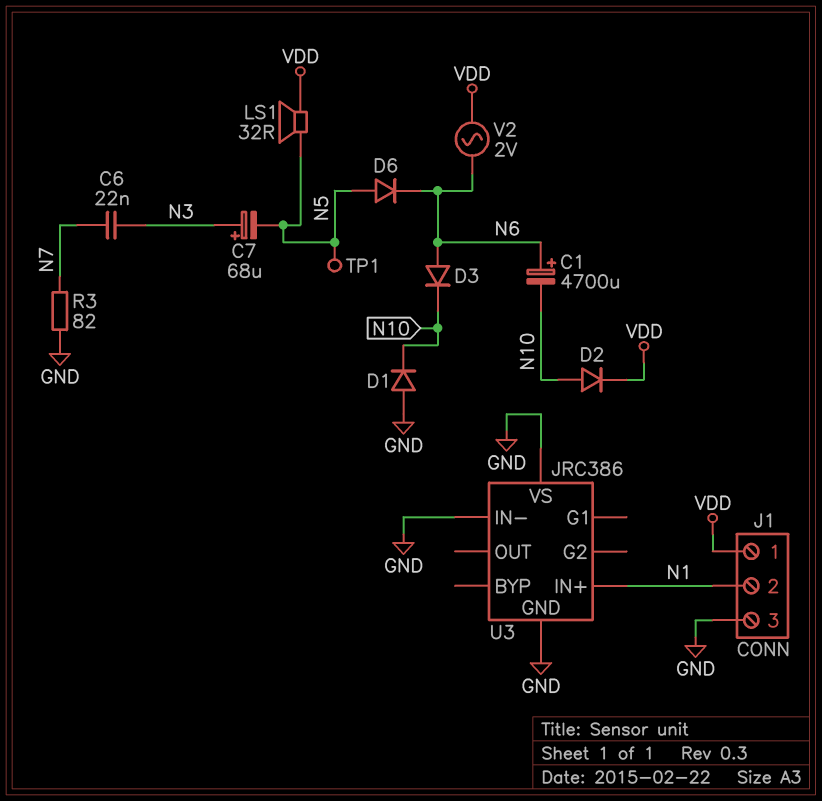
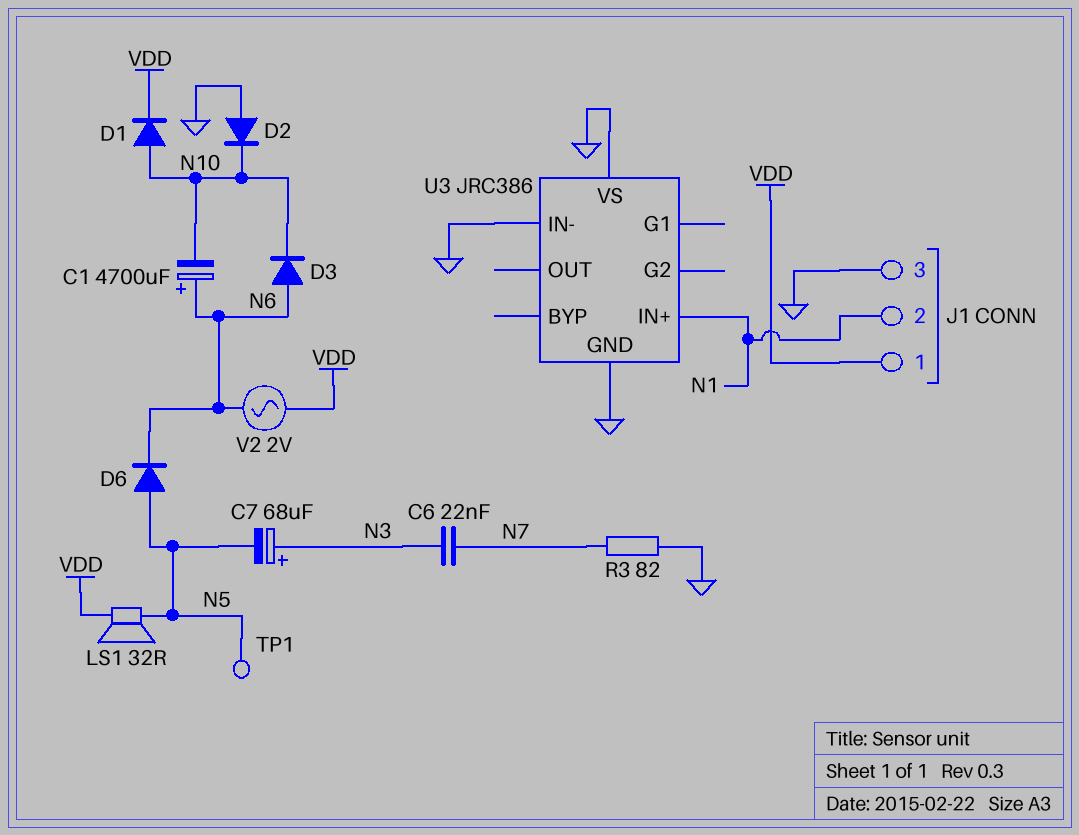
D1: diode (A GND, K N10) -> diode (A N10, K VDD)
D2: diode (A N10, K VDD) -> diode (A GND, K N10)

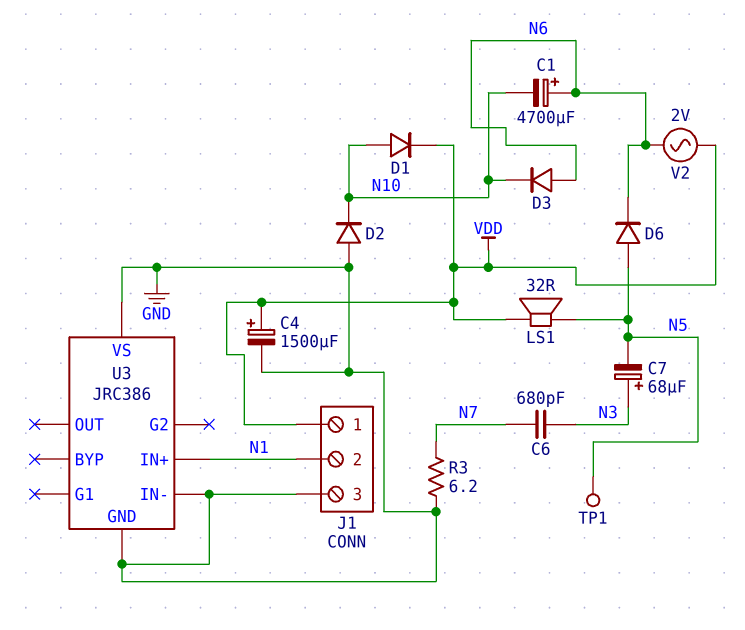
C4: none -> 1500uF (plus VDD, minus GND)
C6: 22nF (N3, N7) -> 680pF (N3, N7)
R3: 82 (GND, N7) -> 6.2 (GND, N7)

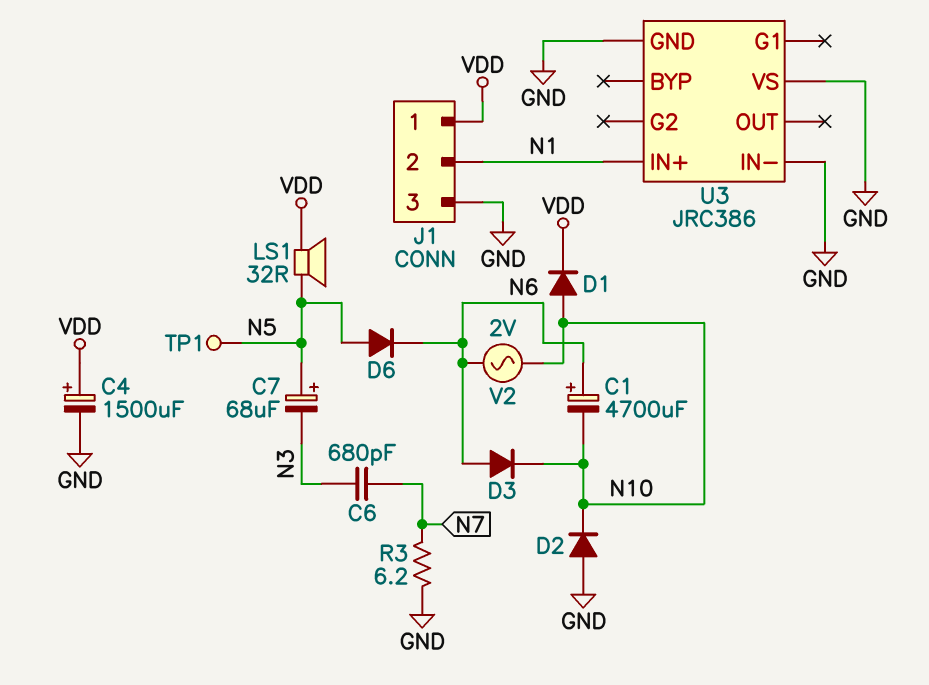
C7: 68uF (plus N3, minus N5) -> 68uF (plus N5, minus N3)
V2: AC 2V (N6, VDD) -> AC 2V (N6, N10)

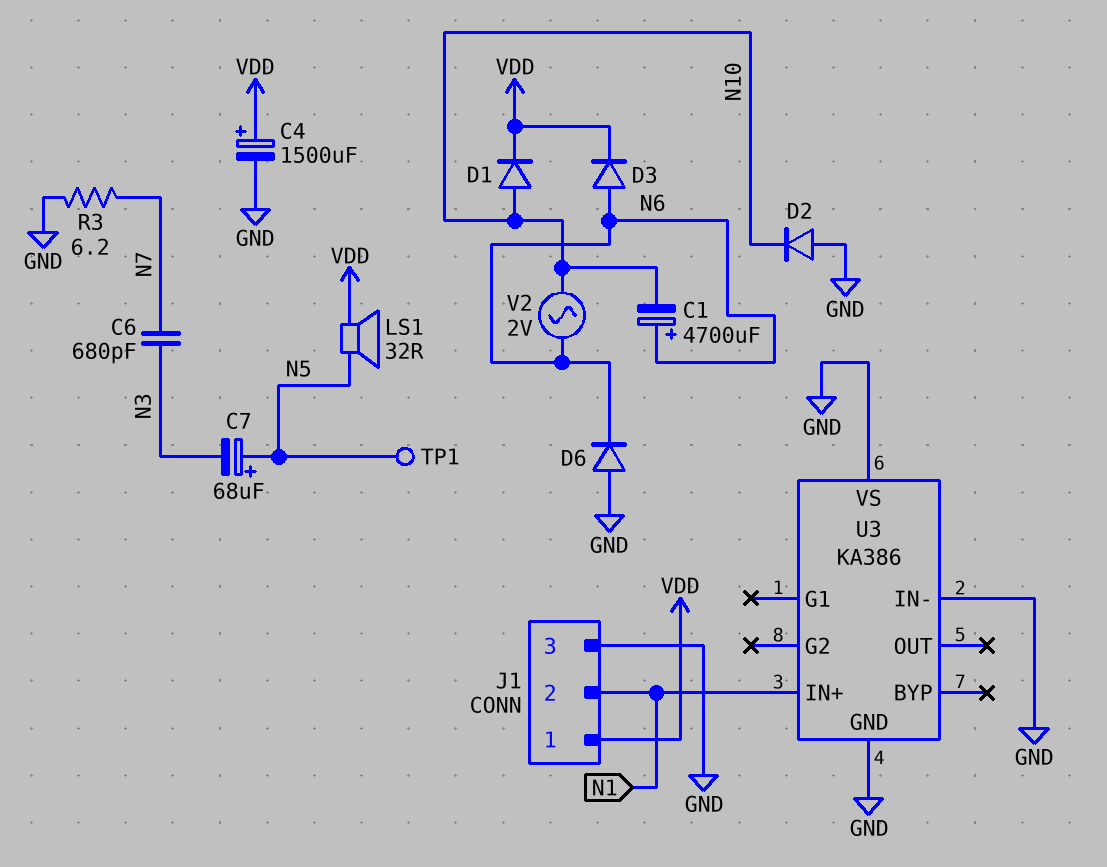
D3: diode (A N6, K N10) -> diode (A N6, K VDD)
D6: diode (A N5, K N6) -> diode (A GND, K N6)
U3: JRC386 -> KA386

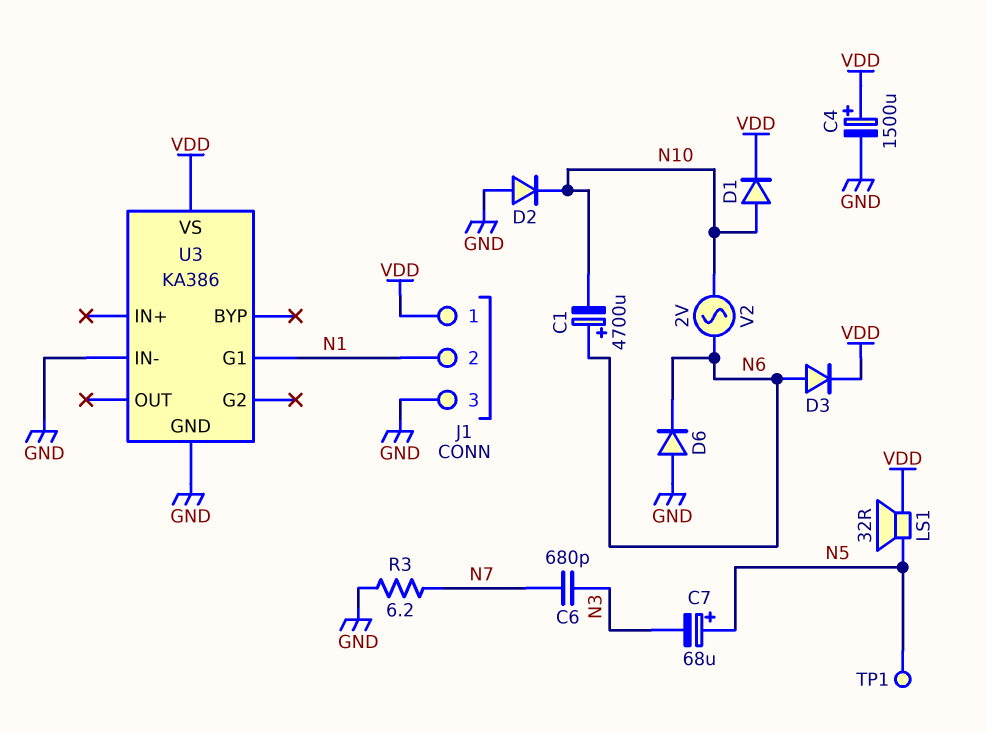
U3 pin G1: none -> N1
U3 pin IN+: N1 -> none
U3 pin VS: GND -> VDD

